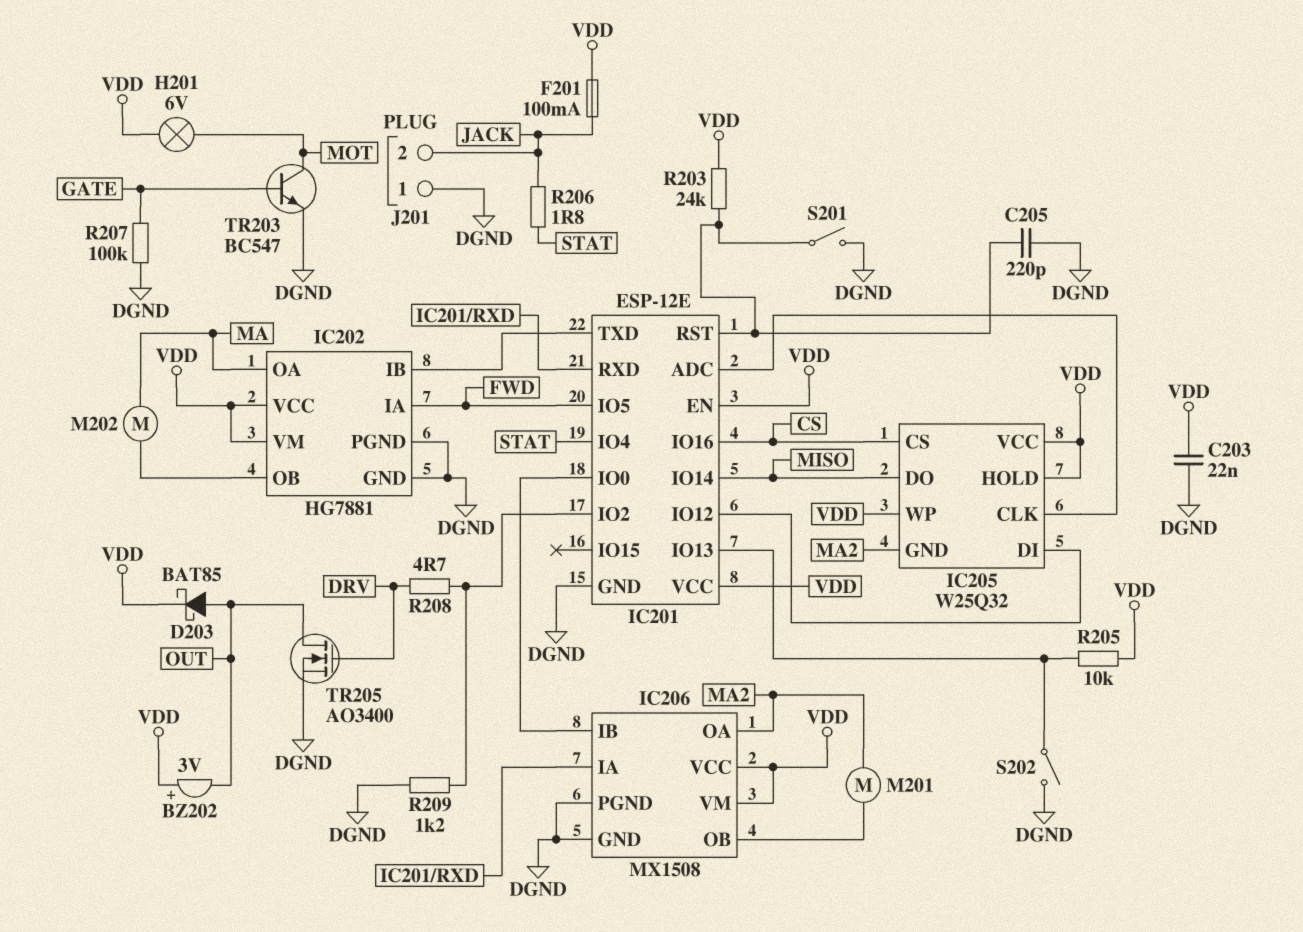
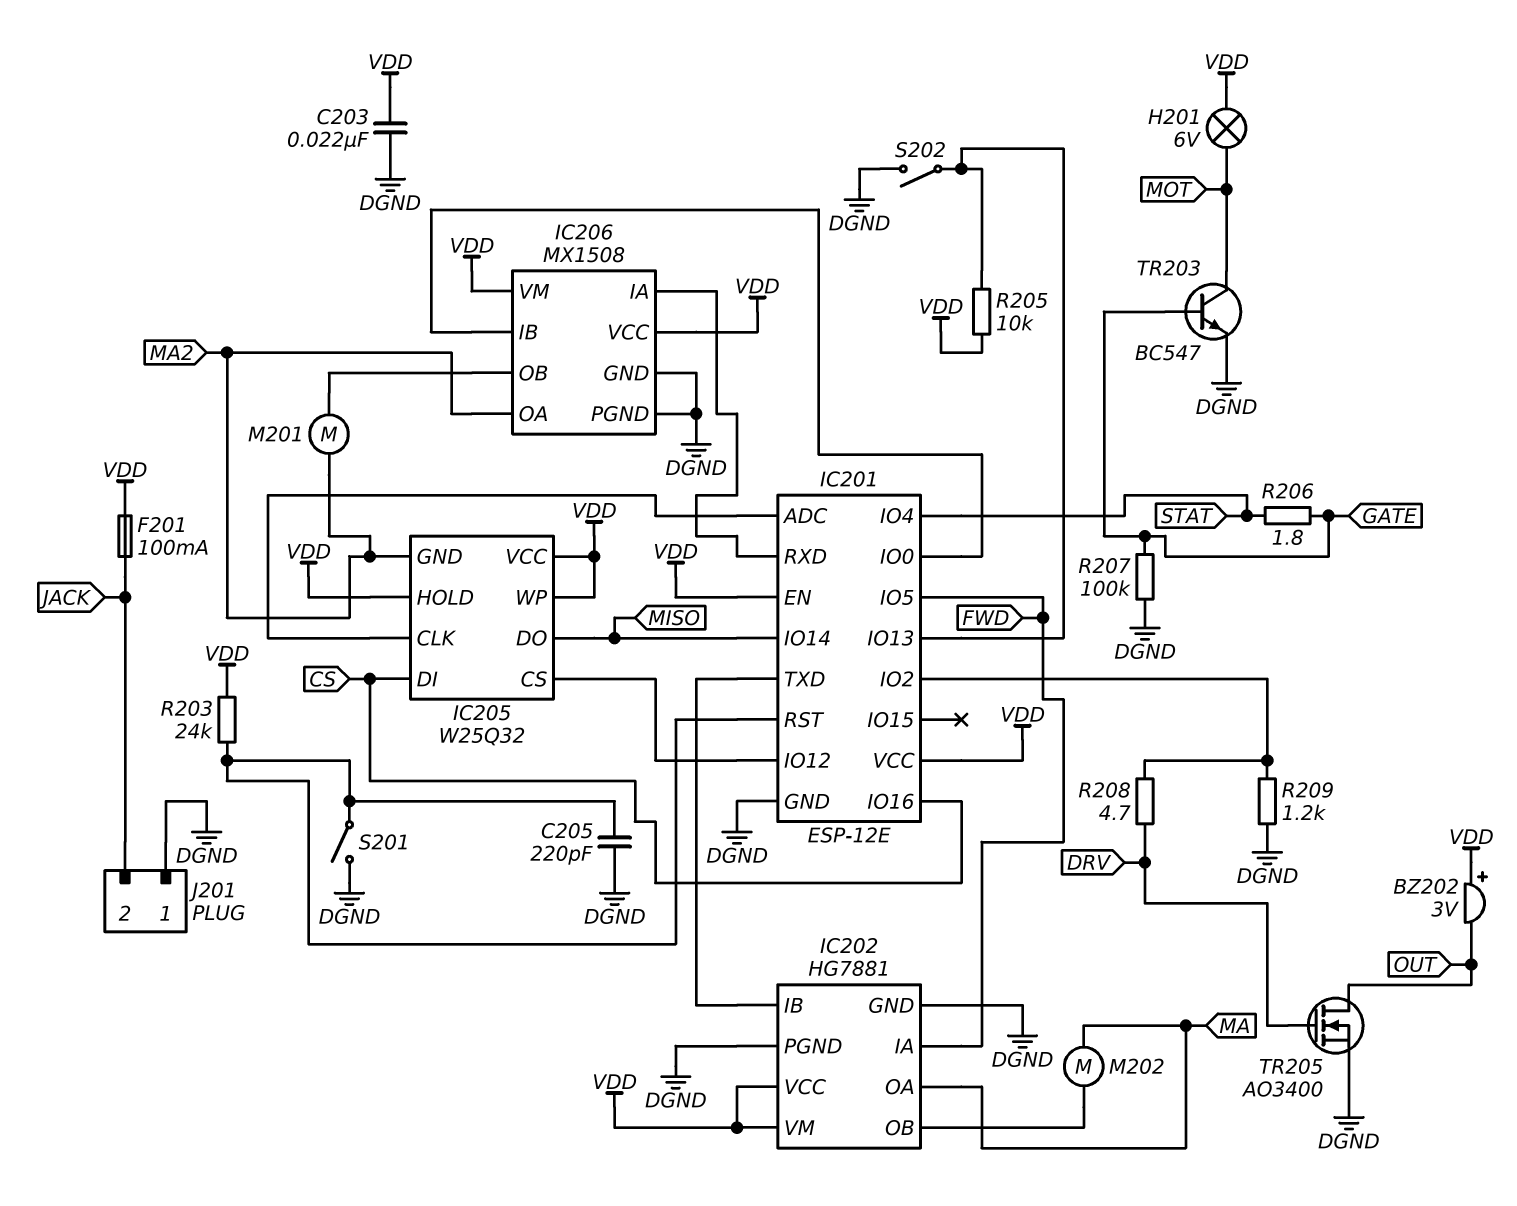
D203: schottky BAT85 (A OUT, K VDD) -> none
IC205 pin CS: CS -> IC201/IO12
IC205 pin DI: IC201/IO12 -> CS
R206: 1.8 (JACK, STAT) -> 1.8 (GATE, STAT)

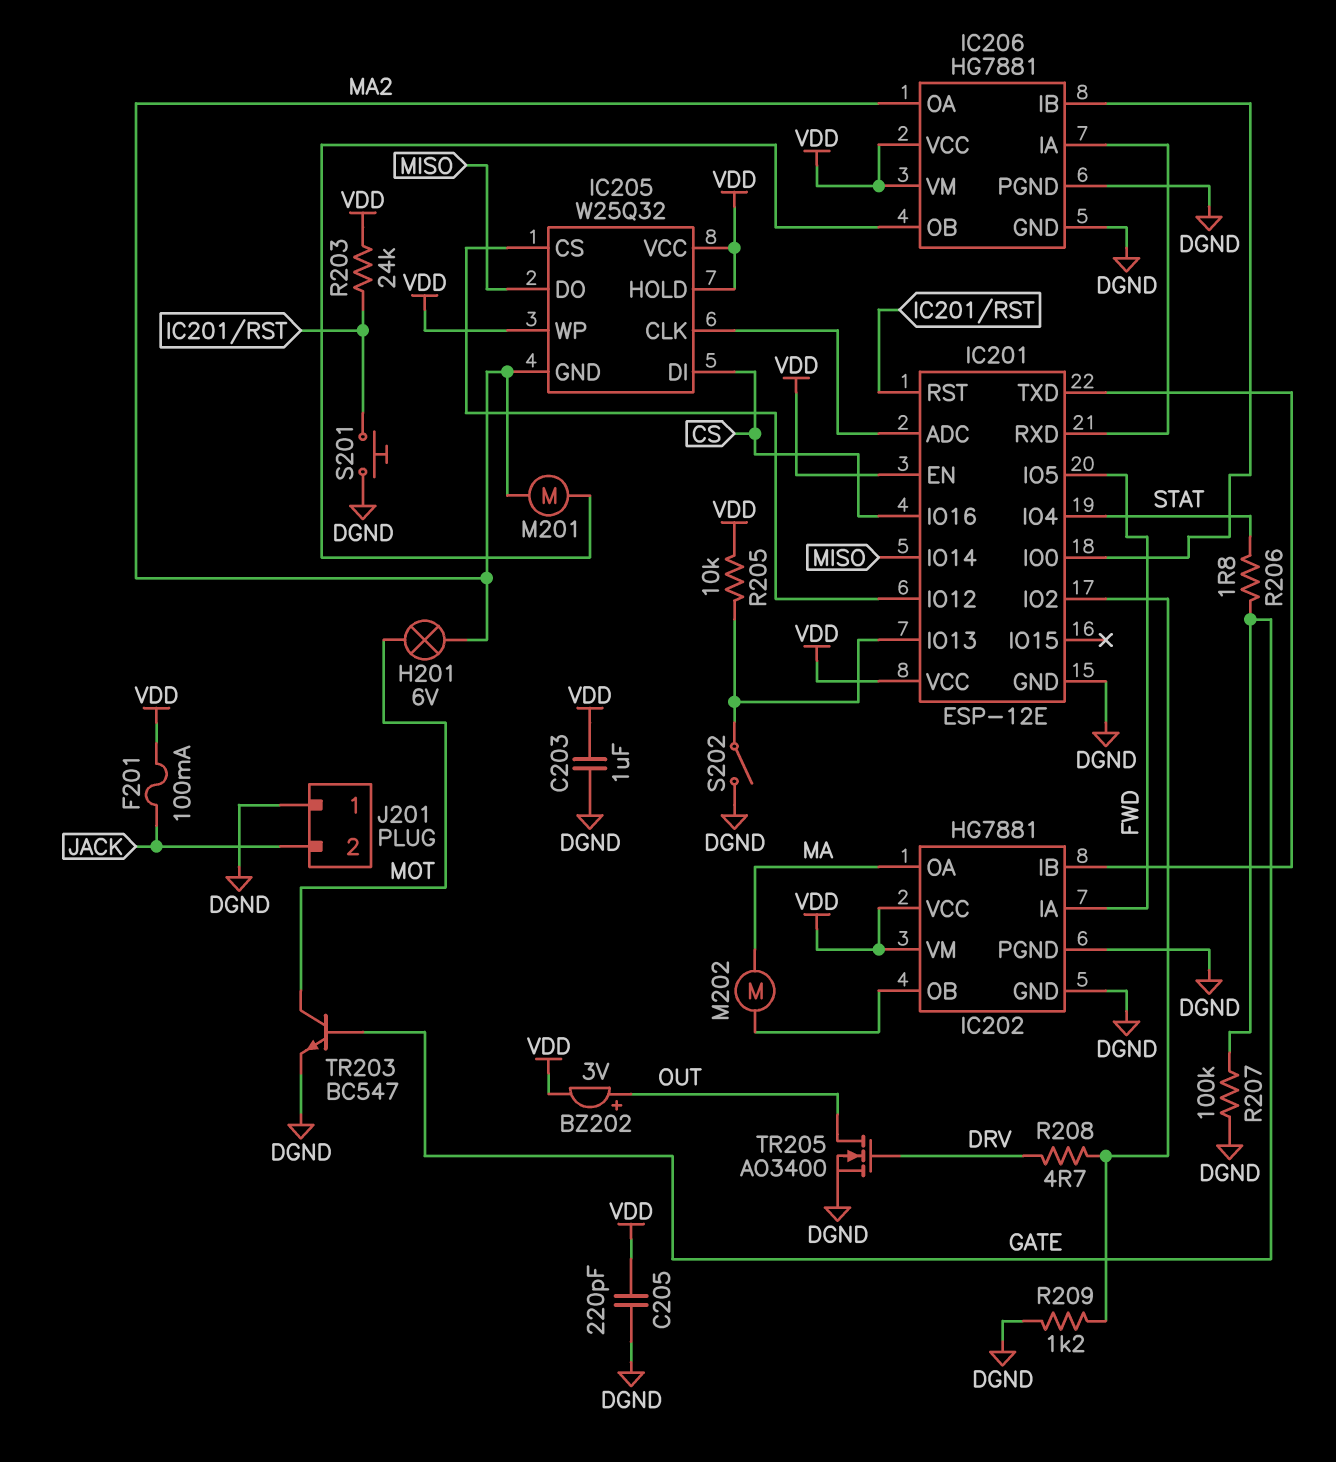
BZ202: buzzer 3V (plus VDD, minus OUT) -> buzzer 3V (plus OUT, minus VDD)
C203: 22nF (DGND, VDD) -> 1uF (DGND, VDD)
C205: 220pF (DGND, IC201/RST) -> 220pF (DGND, VDD)
H201: lamp 6V (MOT, VDD) -> lamp 6V (MA2, MOT)
IC206: MX1508 -> HG7881
S201: switch (DGND, IC201/RST) -> button (DGND, IC201/RST)

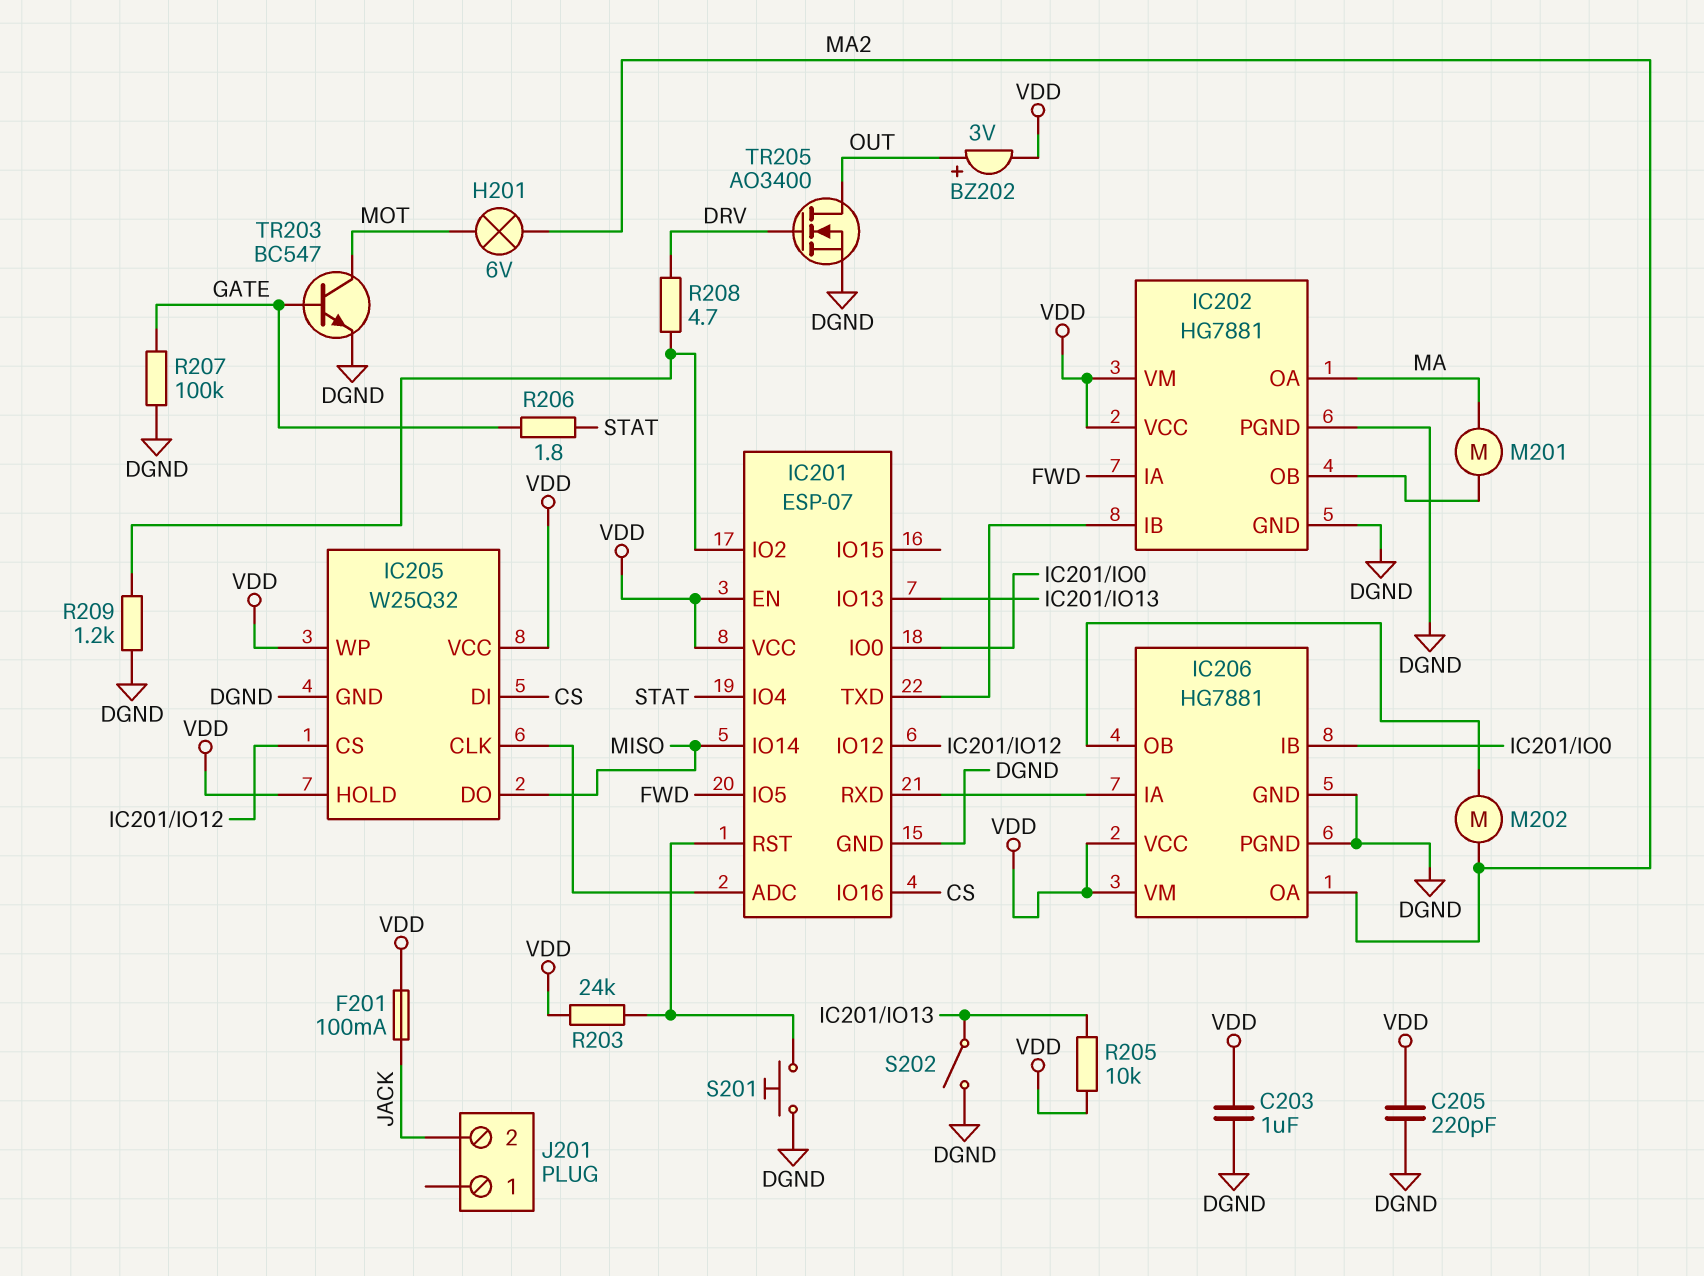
IC201: ESP-12E -> ESP-07
IC205 pin GND: MA2 -> DGND
J201 pin 1: DGND -> none
M201: motor (IC206/OB, MA2) -> motor (IC202/OB, MA)
M202: motor (IC202/OB, MA) -> motor (IC206/OB, MA2)

